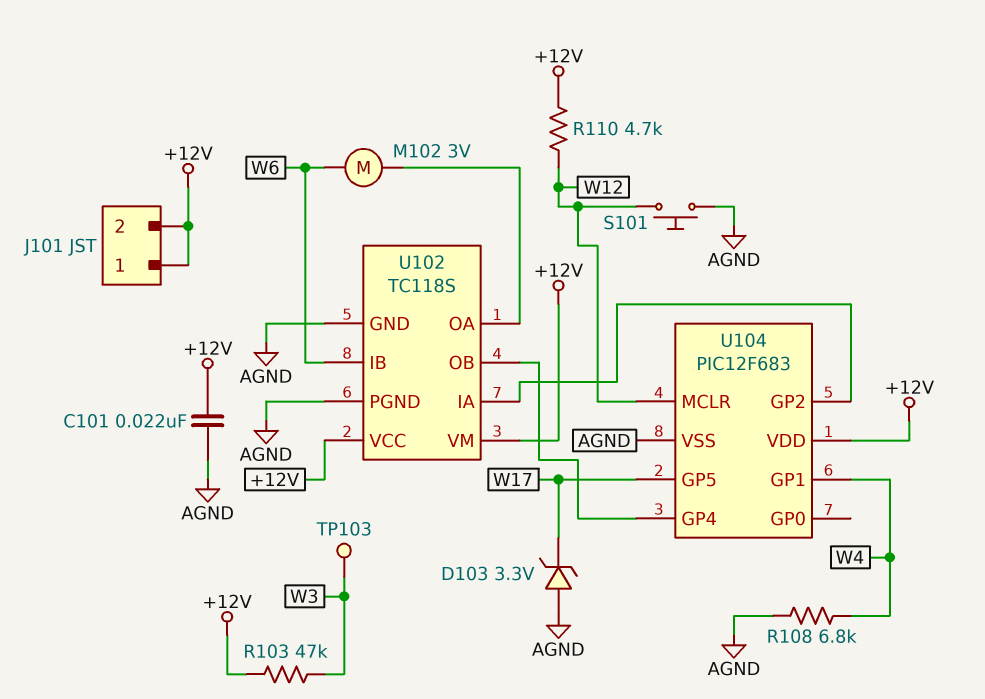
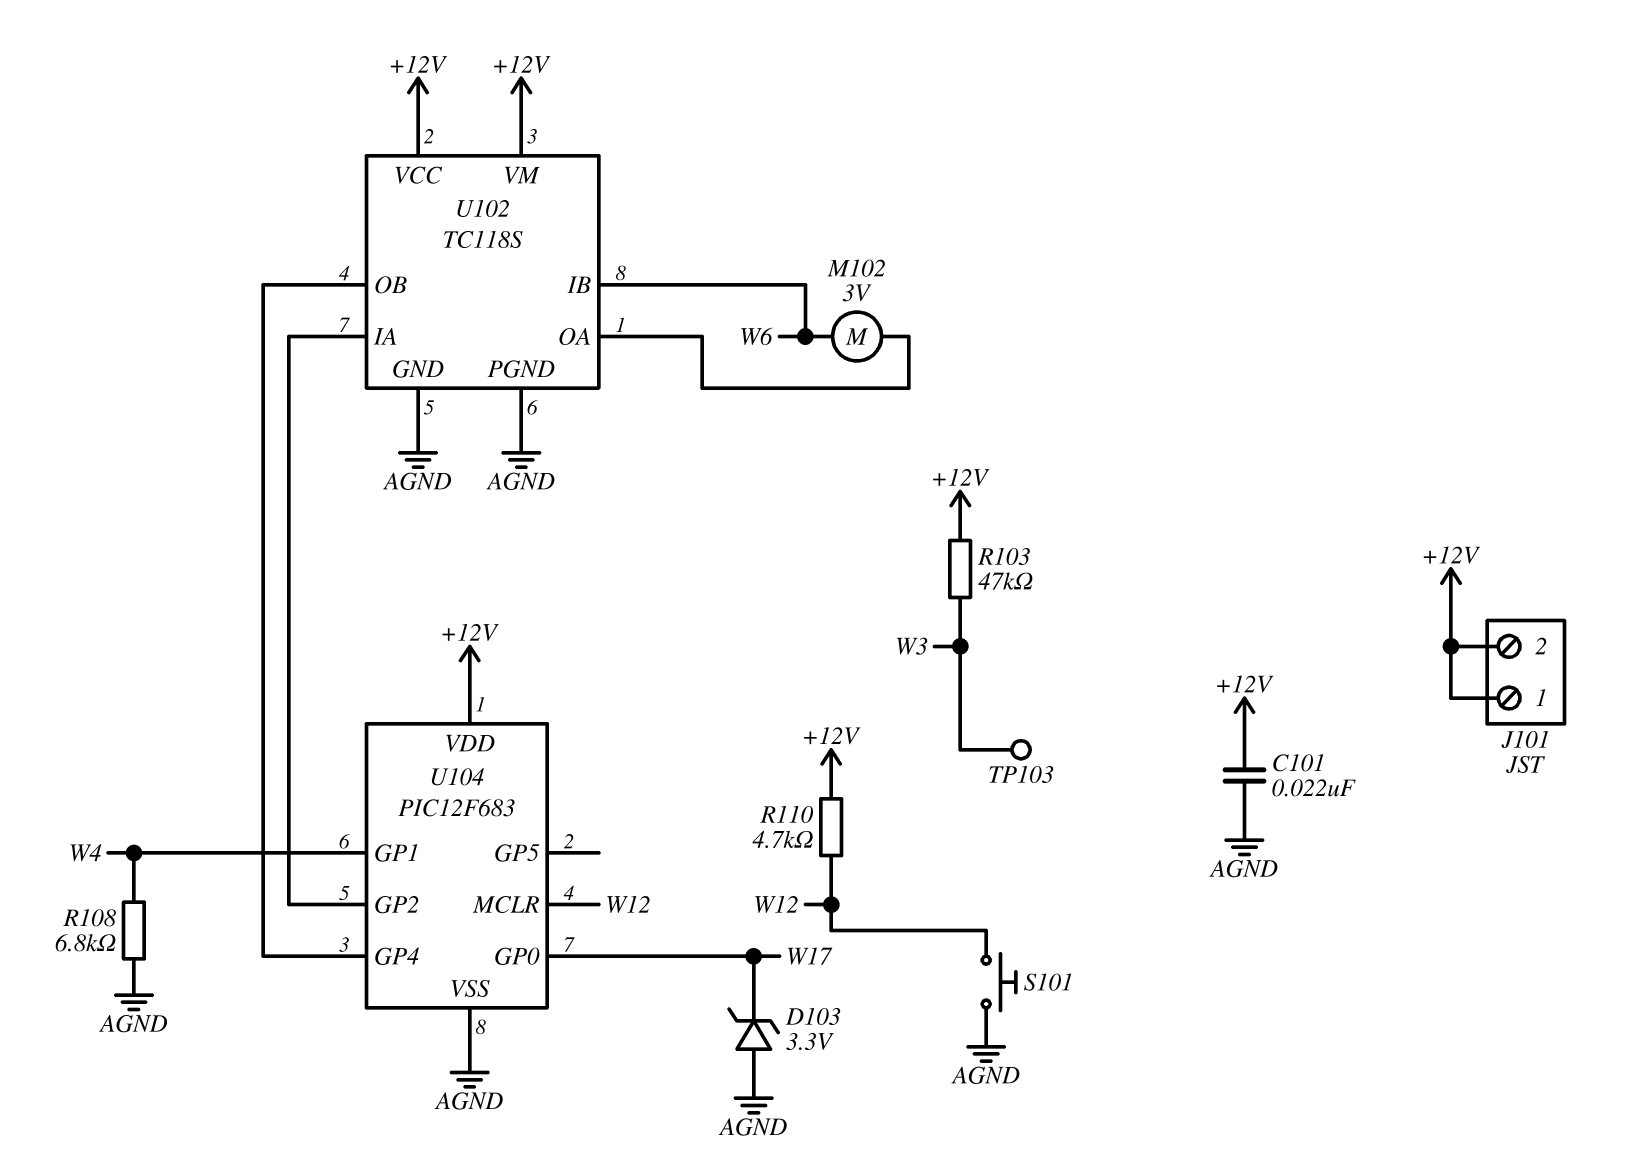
U104 pin GP0: none -> W17
U104 pin GP5: W17 -> none

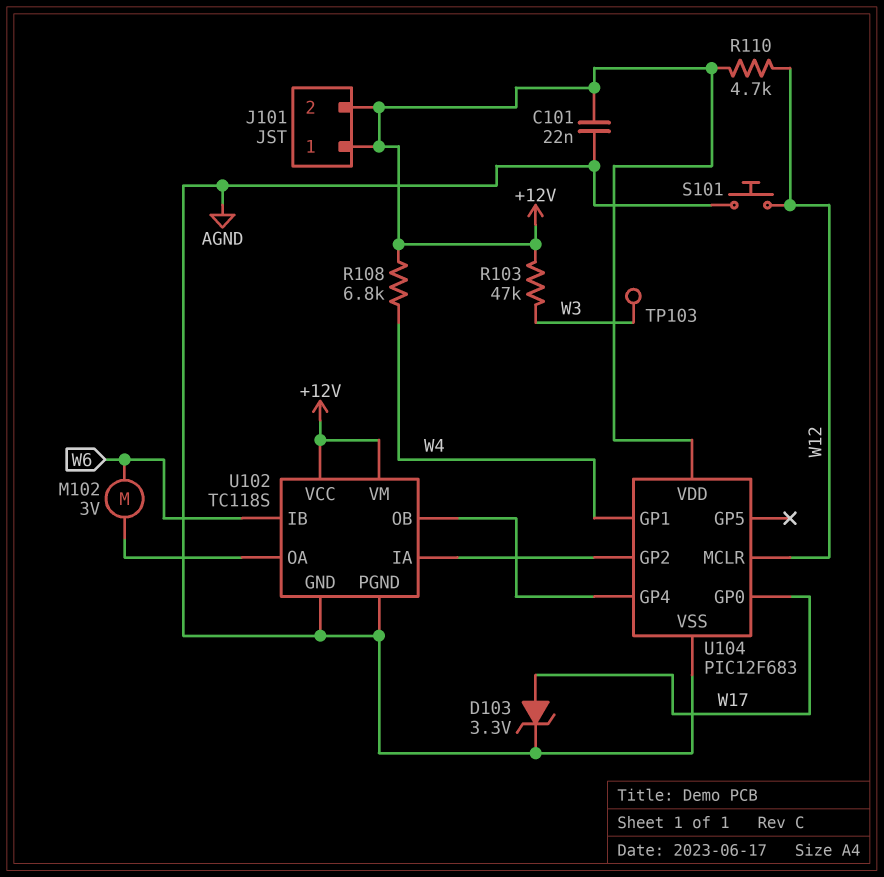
D103: zener 3.3V (A AGND, K W17) -> zener 3.3V (A W17, K AGND)
R108: 6.8k (AGND, W4) -> 6.8k (+12V, W4)

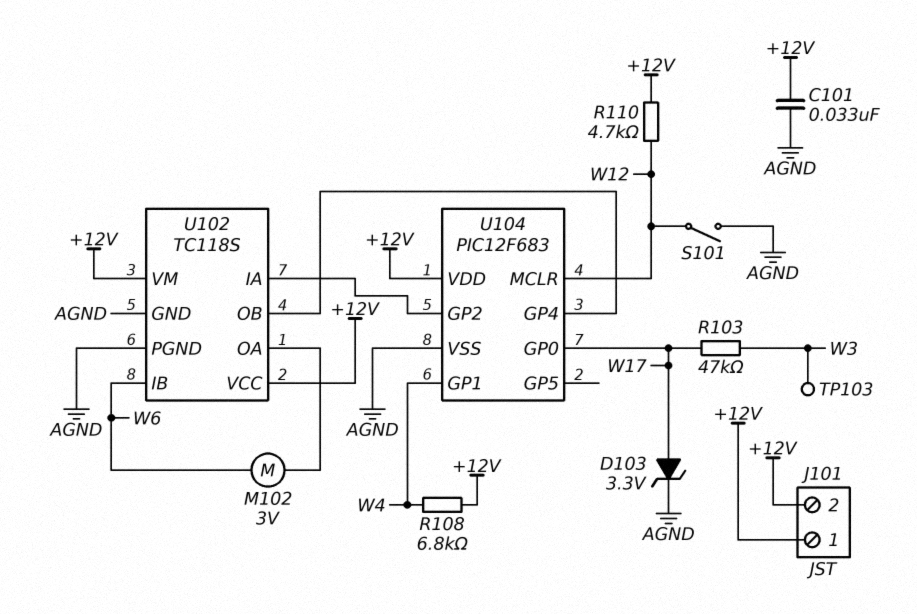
C101: 22nF (+12V, AGND) -> 33nF (+12V, AGND)
R103: 47k (+12V, W3) -> 47k (W3, W17)
S101: button (AGND, W12) -> switch (AGND, W12)

